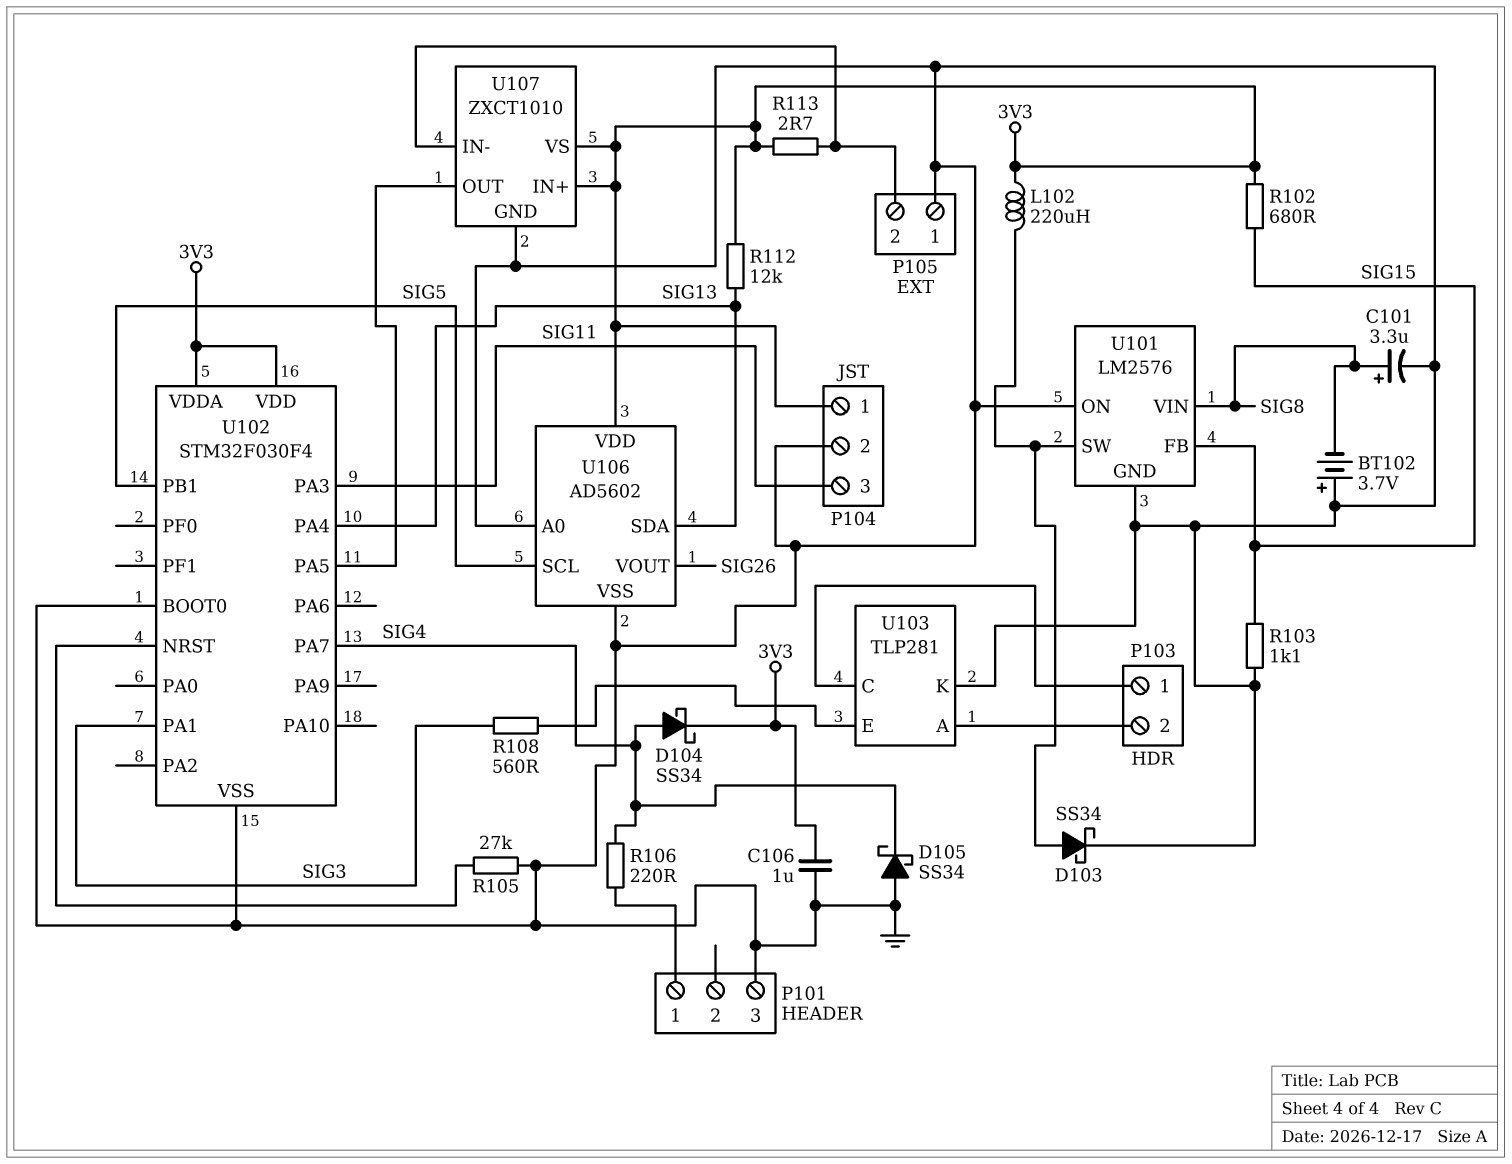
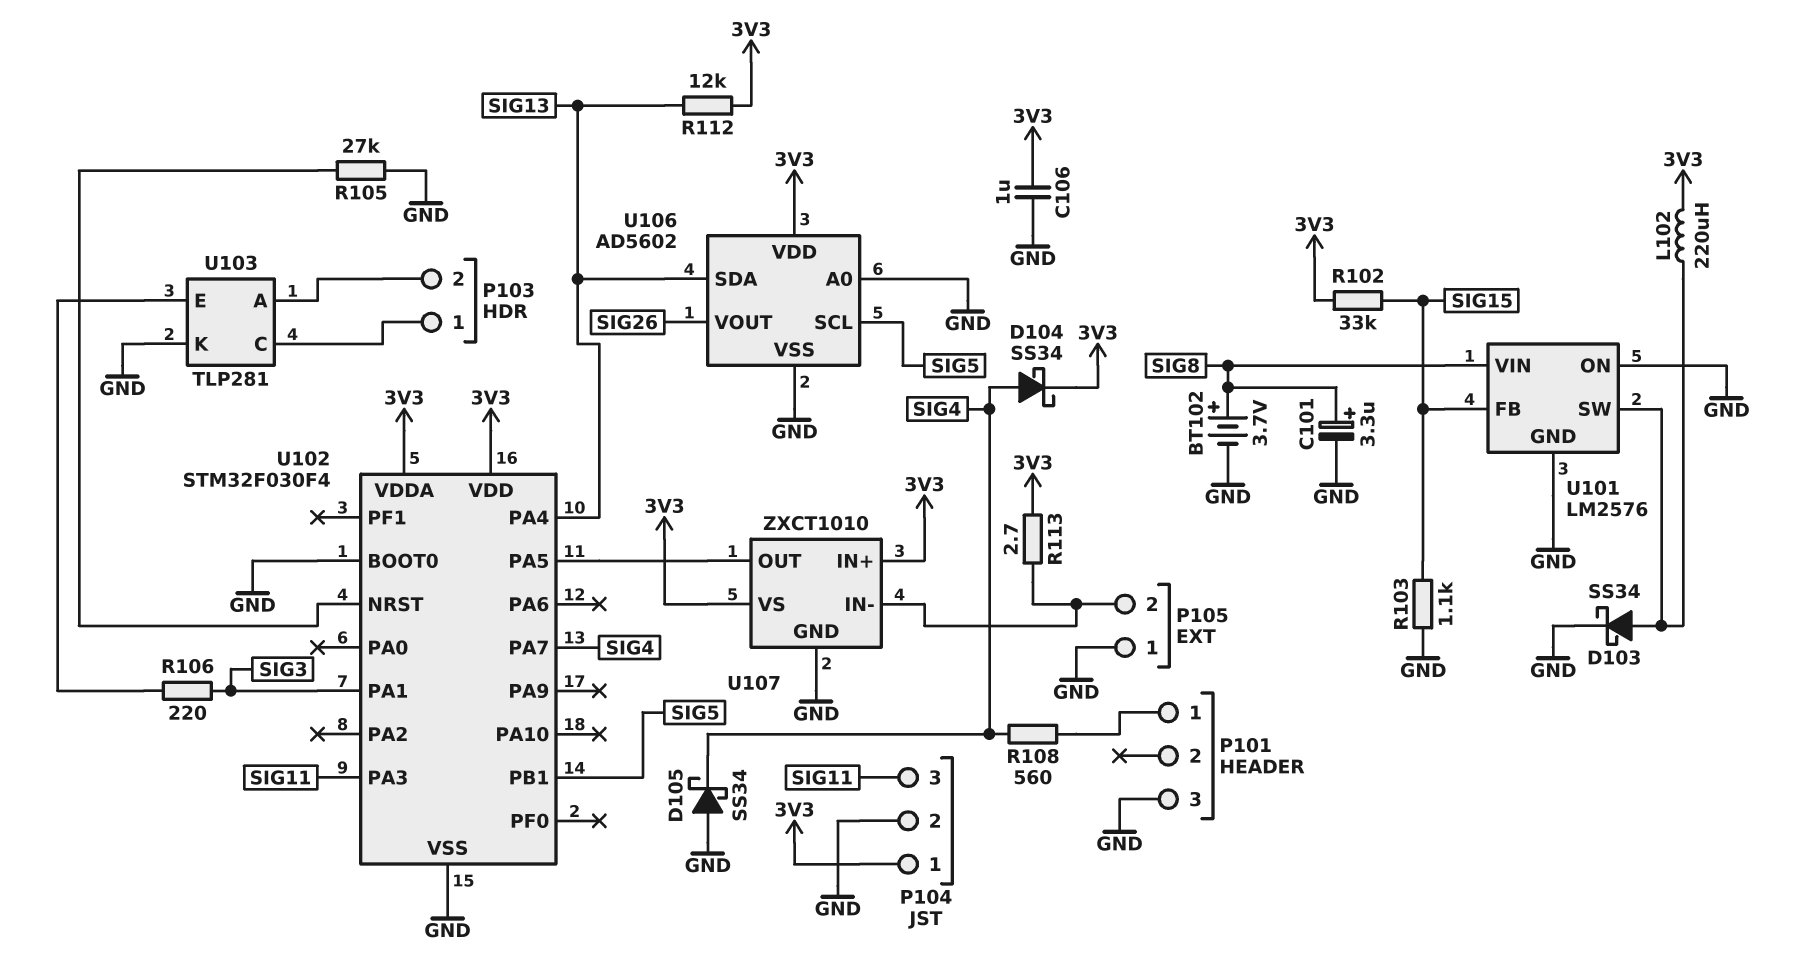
BT102: 3.7V (plus GND, minus SIG8) -> 3.7V (plus SIG8, minus GND)
R102: 680 (3V3, SIG15) -> 33k (3V3, SIG15)
R106: 220 (P101/1, SIG4) -> 220 (SIG3, U103/E)
R108: 560 (SIG3, U103/E) -> 560 (P101/1, SIG4)

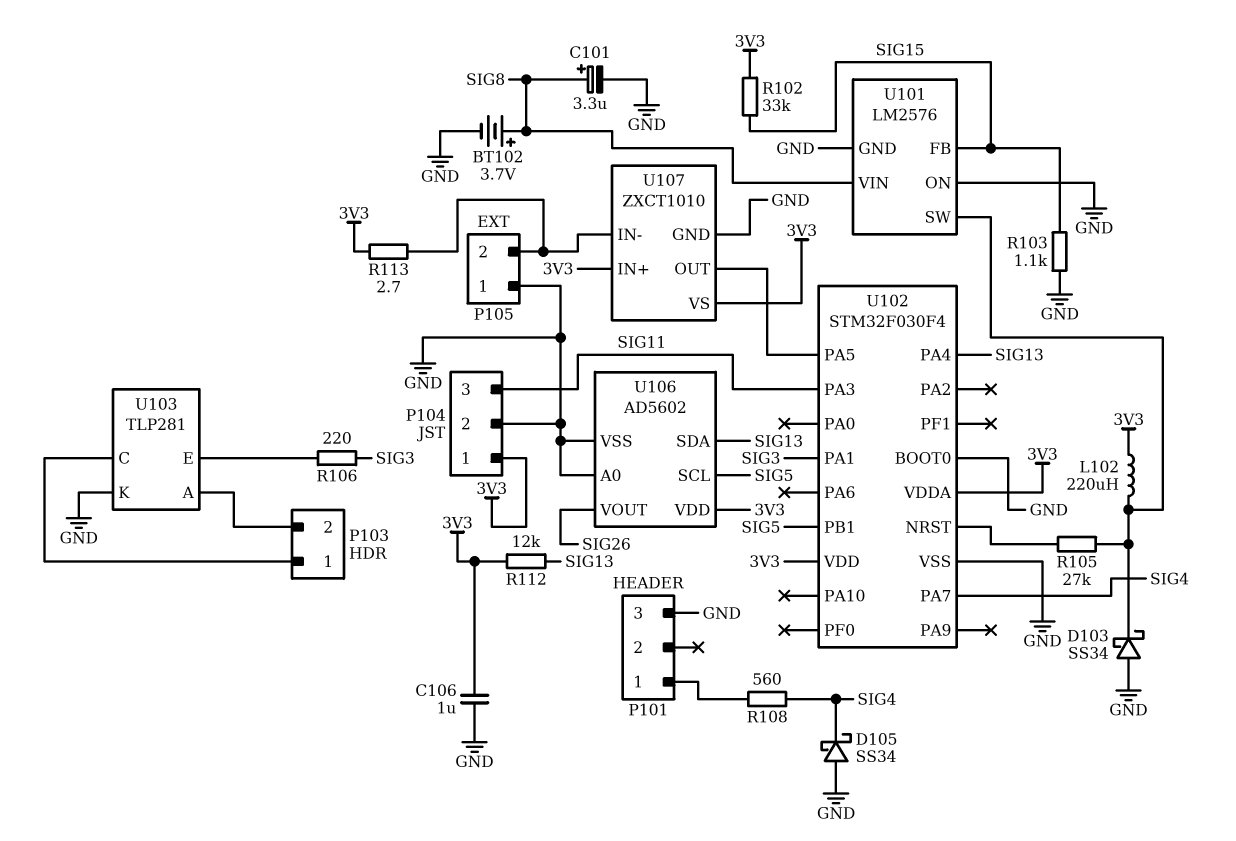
D103: schottky SS34 (A U101/SW, K GND) -> schottky SS34 (A GND, K U101/SW)
D104: schottky SS34 (A SIG4, K 3V3) -> none
R105: 27k (GND, U102/NRST) -> 27k (U101/SW, U102/NRST)

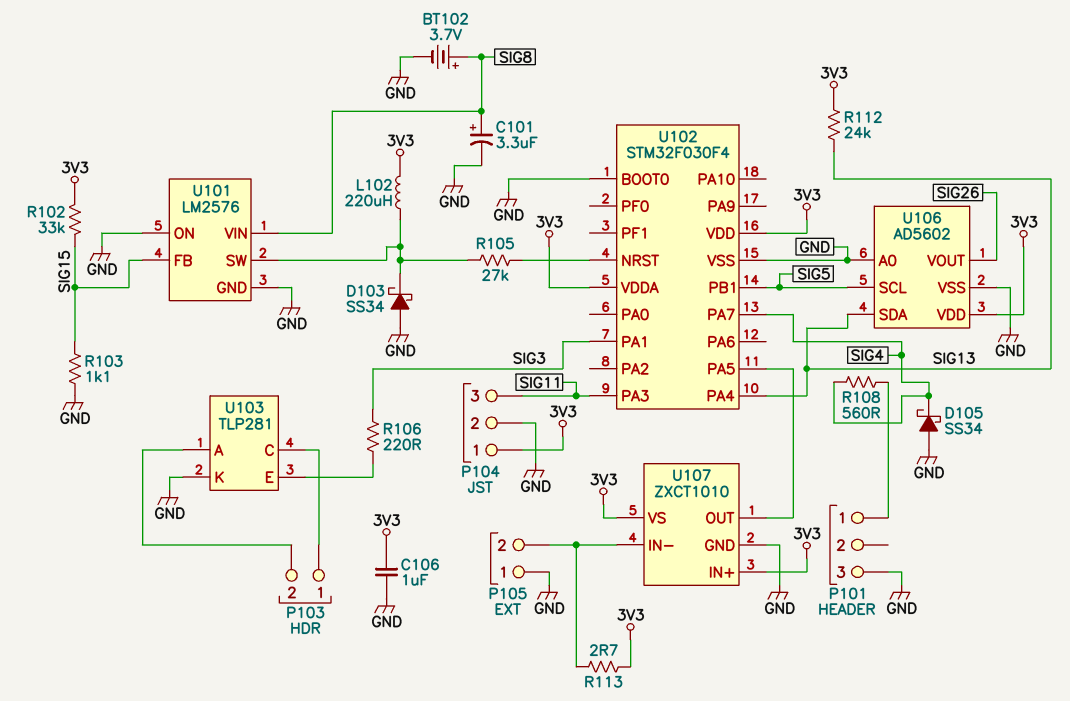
R112: 12k (3V3, SIG13) -> 24k (3V3, SIG13)

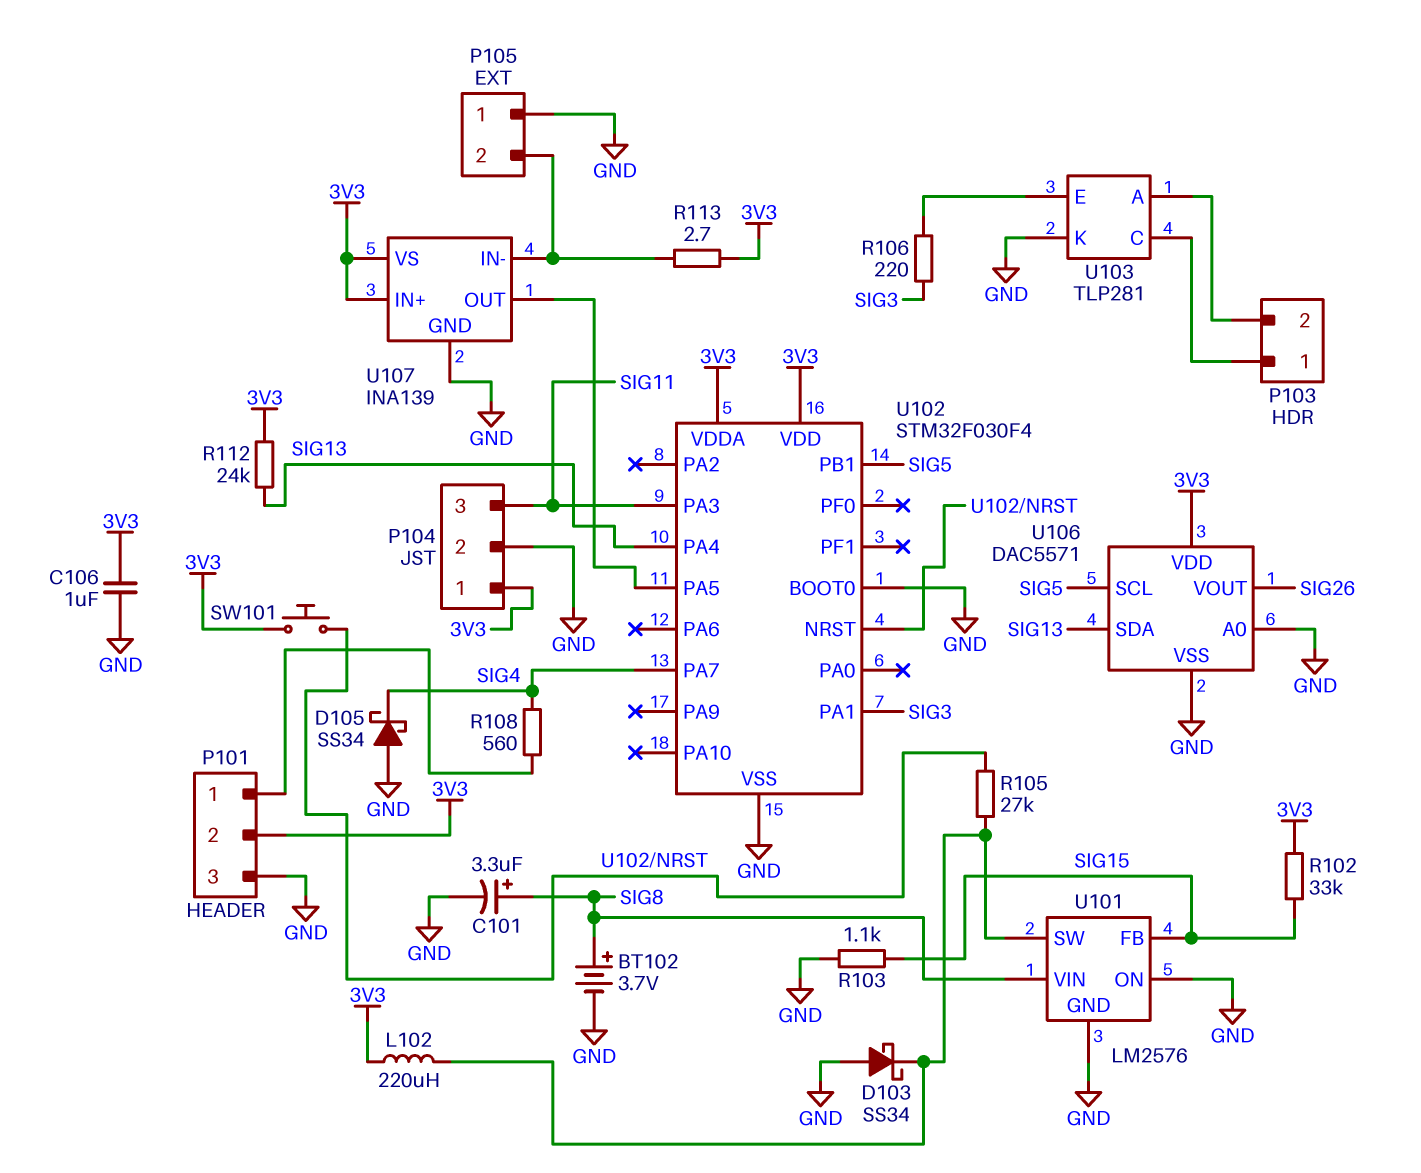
P101 pin 2: none -> 3V3
SW101: none -> button (3V3, U102/NRST)
U106: AD5602 -> DAC5571
U107: ZXCT1010 -> INA139

